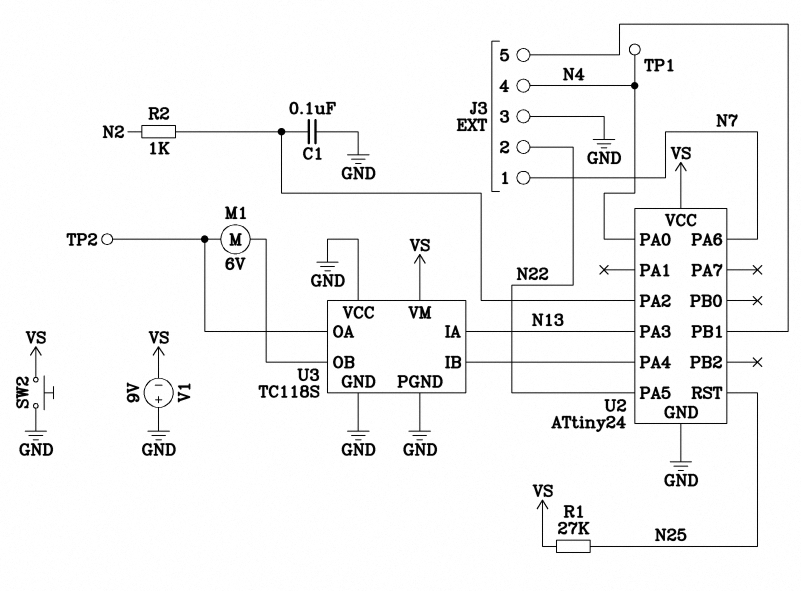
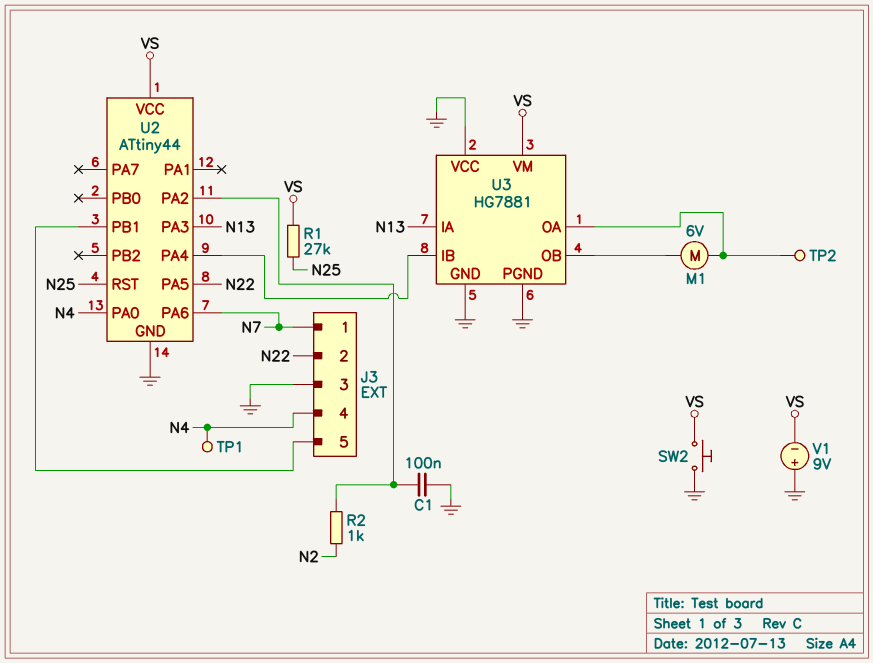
U2: ATtiny24 -> ATtiny44
U3: TC118S -> HG7881

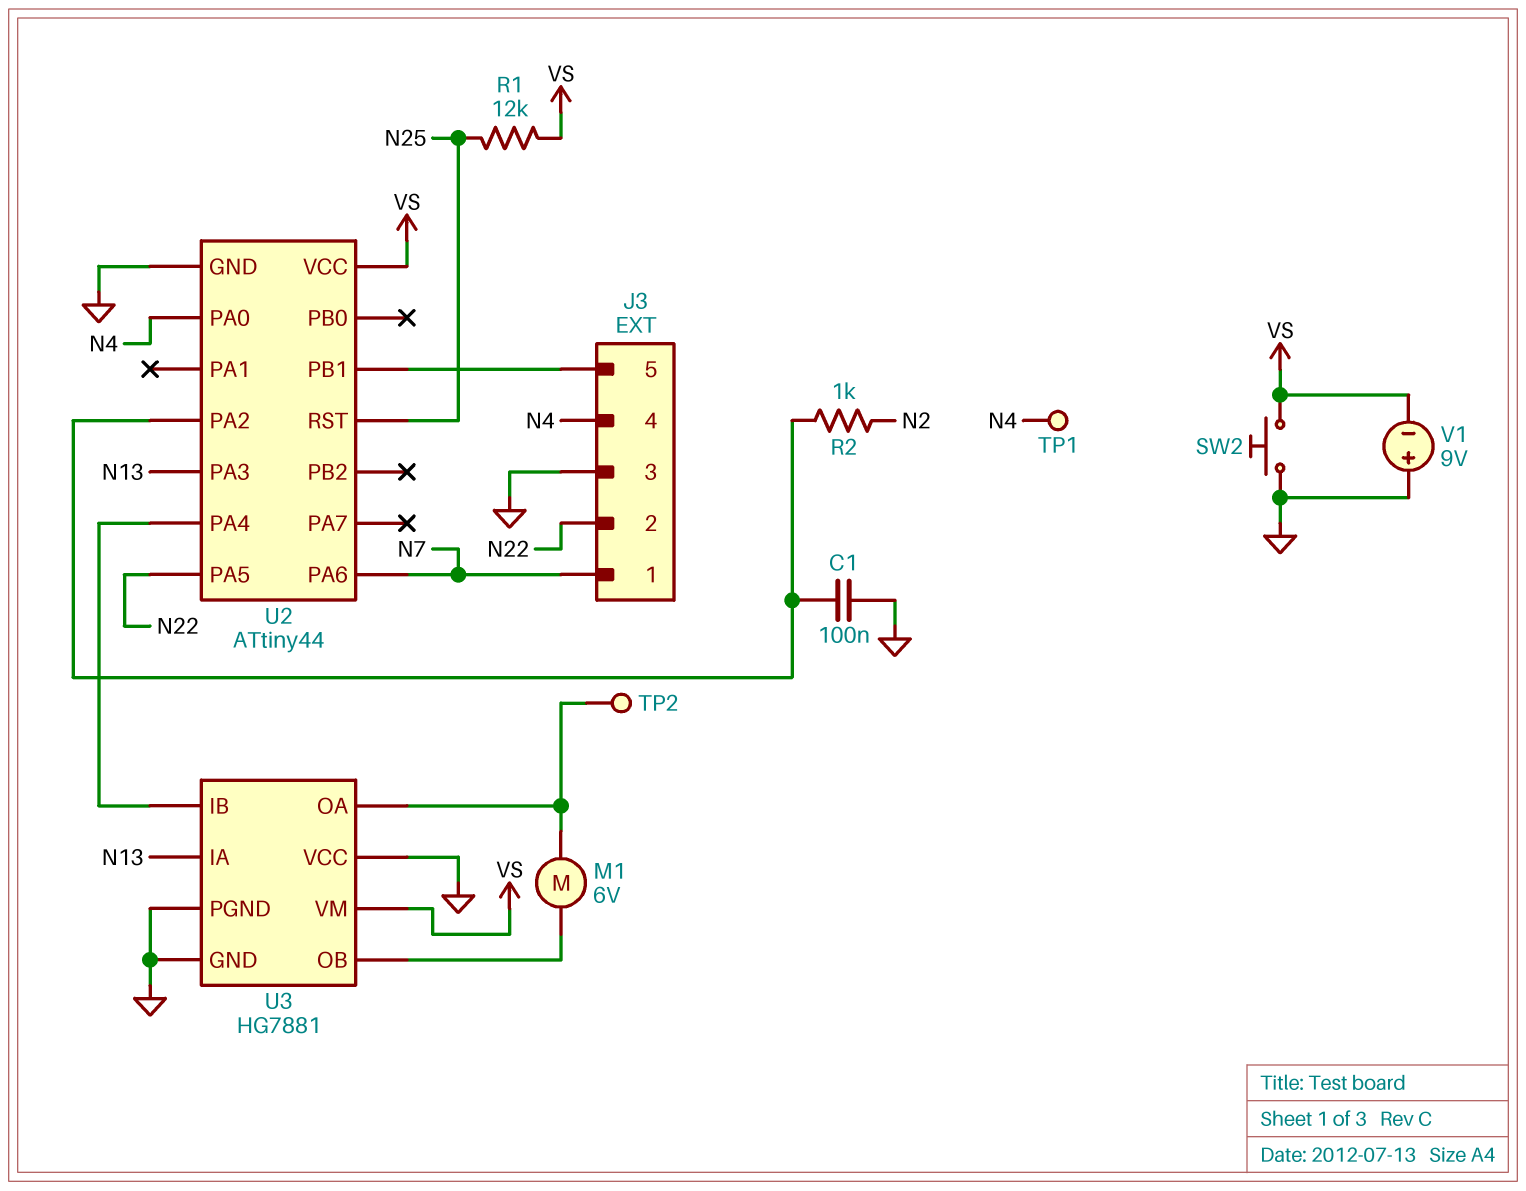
R1: 27k (N25, VS) -> 12k (N25, VS)

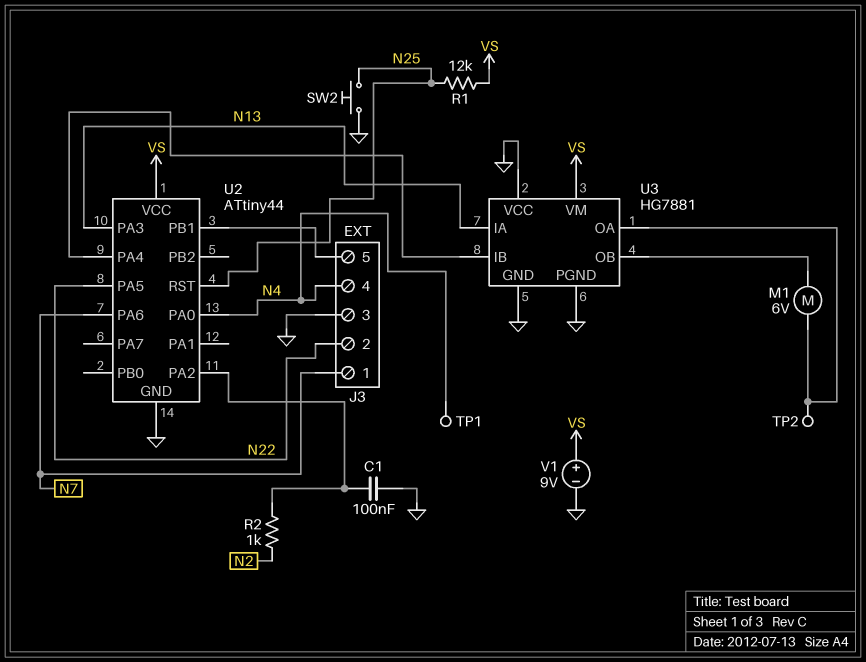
SW2: button (GND, VS) -> button (GND, N25)
V1: 9V (plus GND, minus VS) -> 9V (plus VS, minus GND)

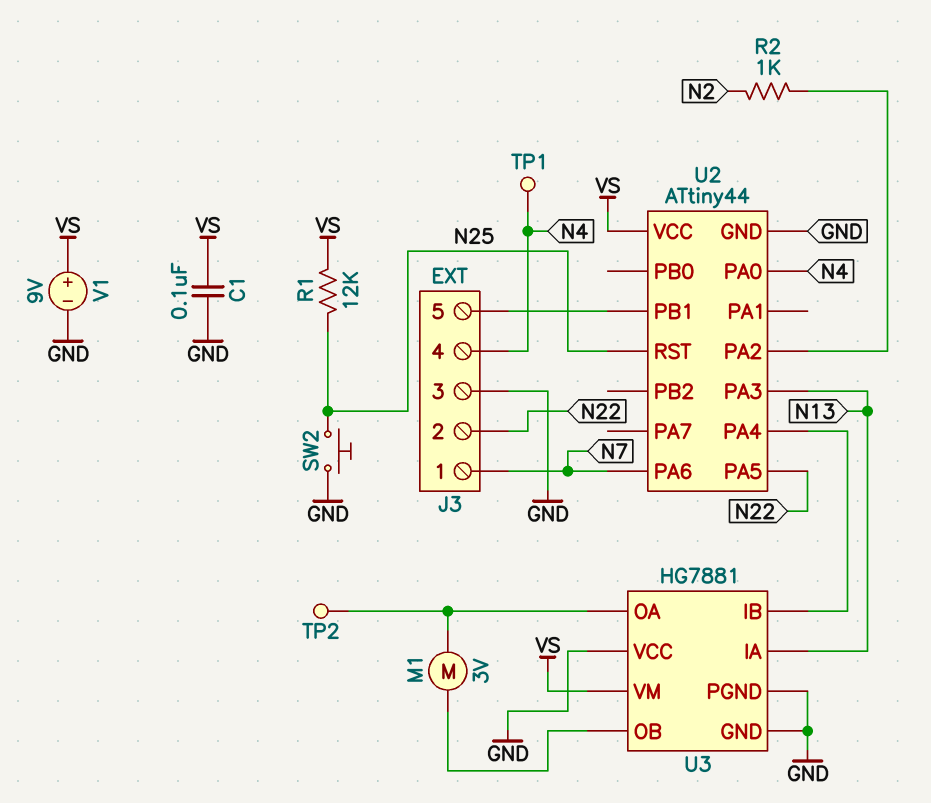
C1: 100nF (GND, U2/PA2) -> 100nF (GND, VS)
M1: motor 6V (U3/OA, U3/OB) -> motor 3V (U3/OA, U3/OB)

